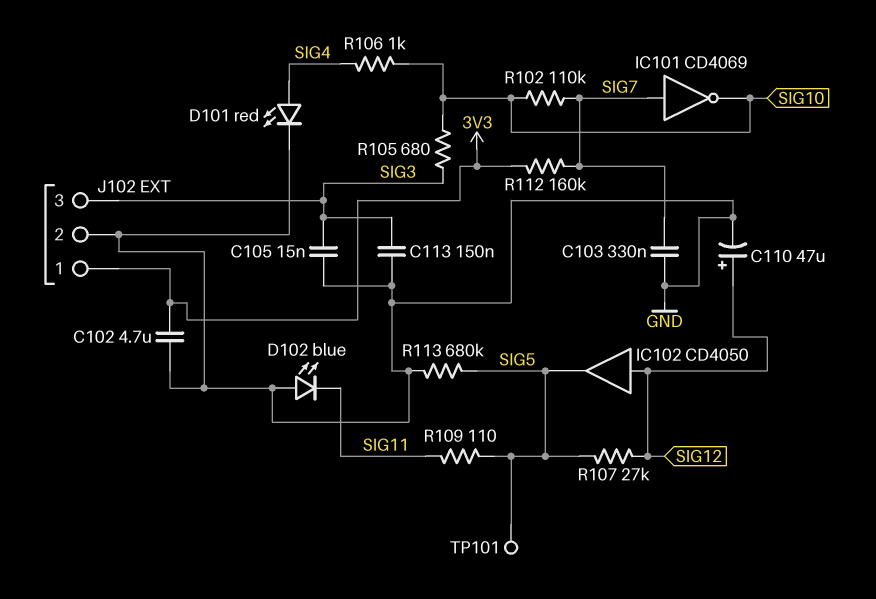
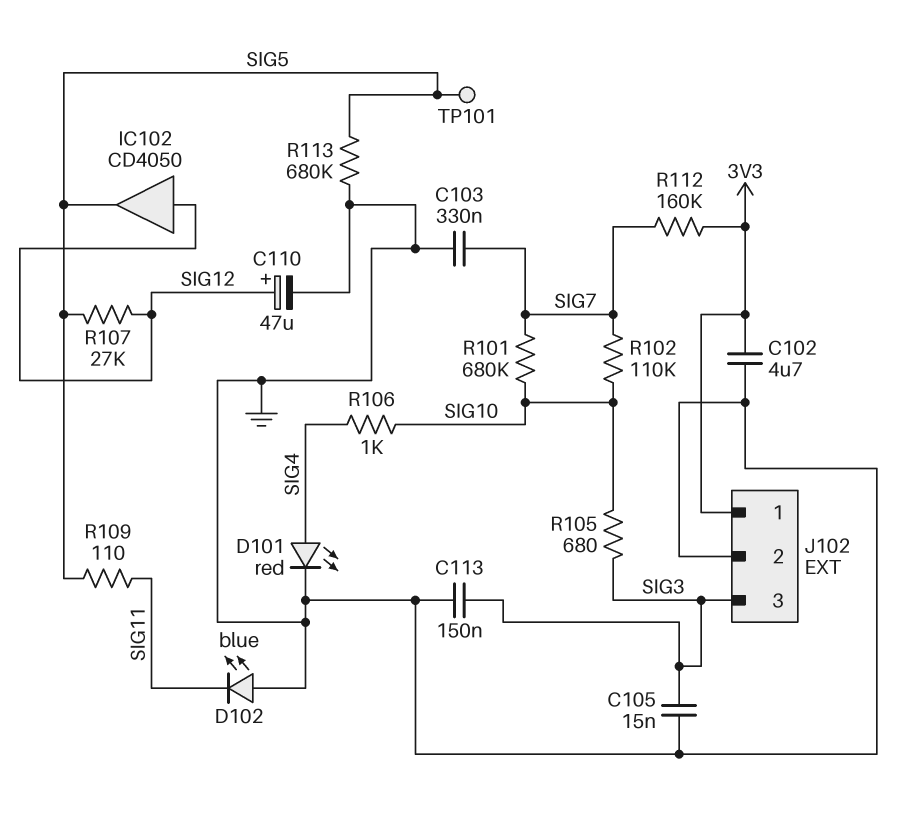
IC101: NOT CD4069 (in SIG7, out SIG10) -> none
R101: none -> 680k (SIG7, SIG10)

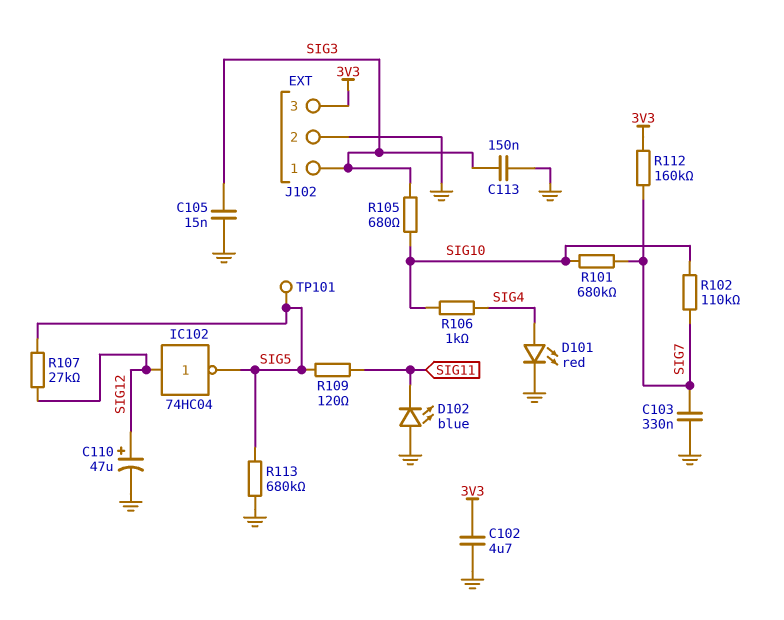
IC102: buffer CD4050 (in SIG12, out SIG5) -> NOT 74HC04 (in SIG12, out SIG5)
J102 pin 1: 3V3 -> SIG3
J102 pin 3: SIG3 -> 3V3
R109: 110 (SIG5, SIG11) -> 120 (SIG5, SIG11)

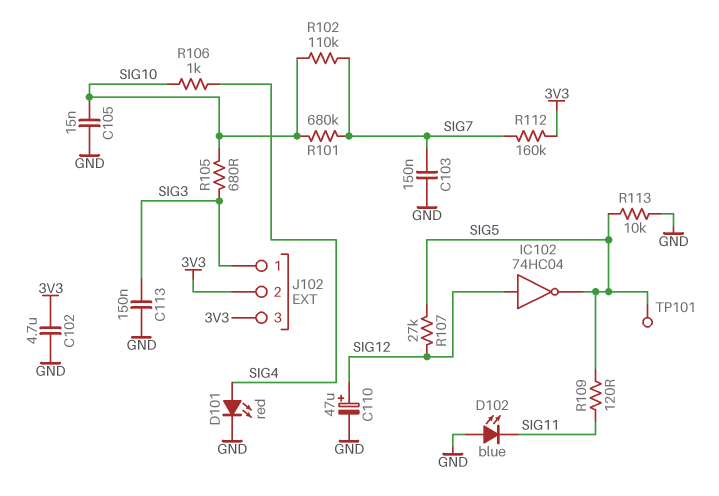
C103: 330nF (GND, SIG7) -> 150nF (GND, SIG7)
C105: 15nF (GND, SIG3) -> 15nF (GND, SIG10)
J102 pin 2: GND -> 3V3
R113: 680k (GND, SIG5) -> 10k (GND, SIG5)

